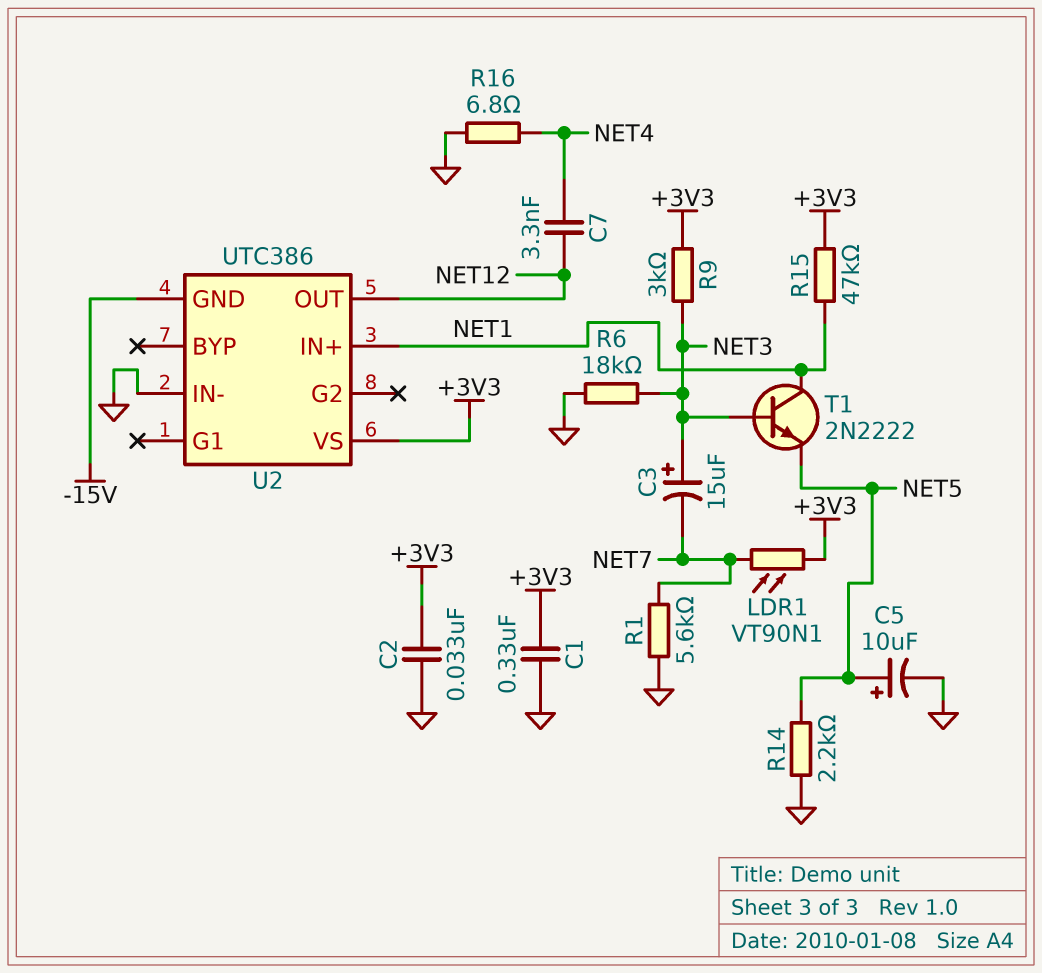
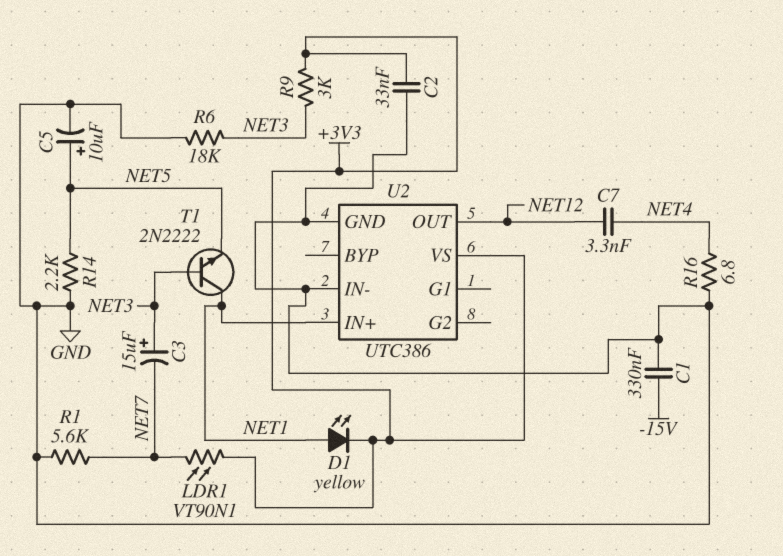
C1: 330nF (+3V3, GND) -> 330nF (-15V, GND)
D1: none -> LED yellow (A NET1, K +3V3)
R15: 47k (+3V3, NET1) -> none
U2 pin GND: -15V -> GND

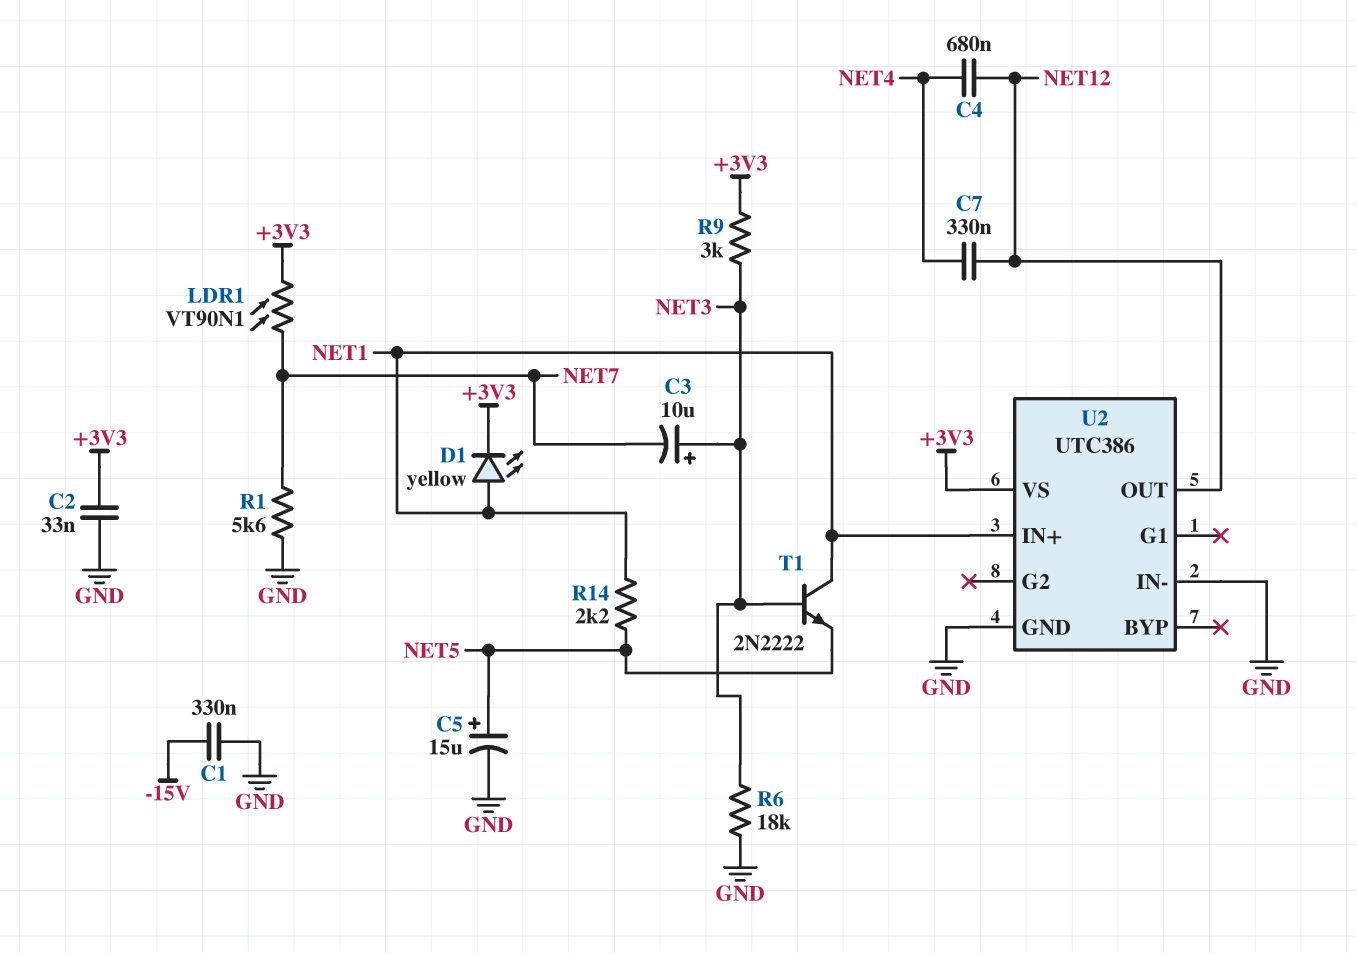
C3: 15uF (plus NET3, minus NET7) -> 10uF (plus NET3, minus NET7)
C4: none -> 680nF (NET4, NET12)
C5: 10uF (plus NET5, minus GND) -> 15uF (plus NET5, minus GND)
C7: 3.3nF (NET4, NET12) -> 330nF (NET4, NET12)
R14: 2.2k (GND, NET5) -> 2.2k (NET1, NET5)
R16: 6.8 (GND, NET4) -> none

